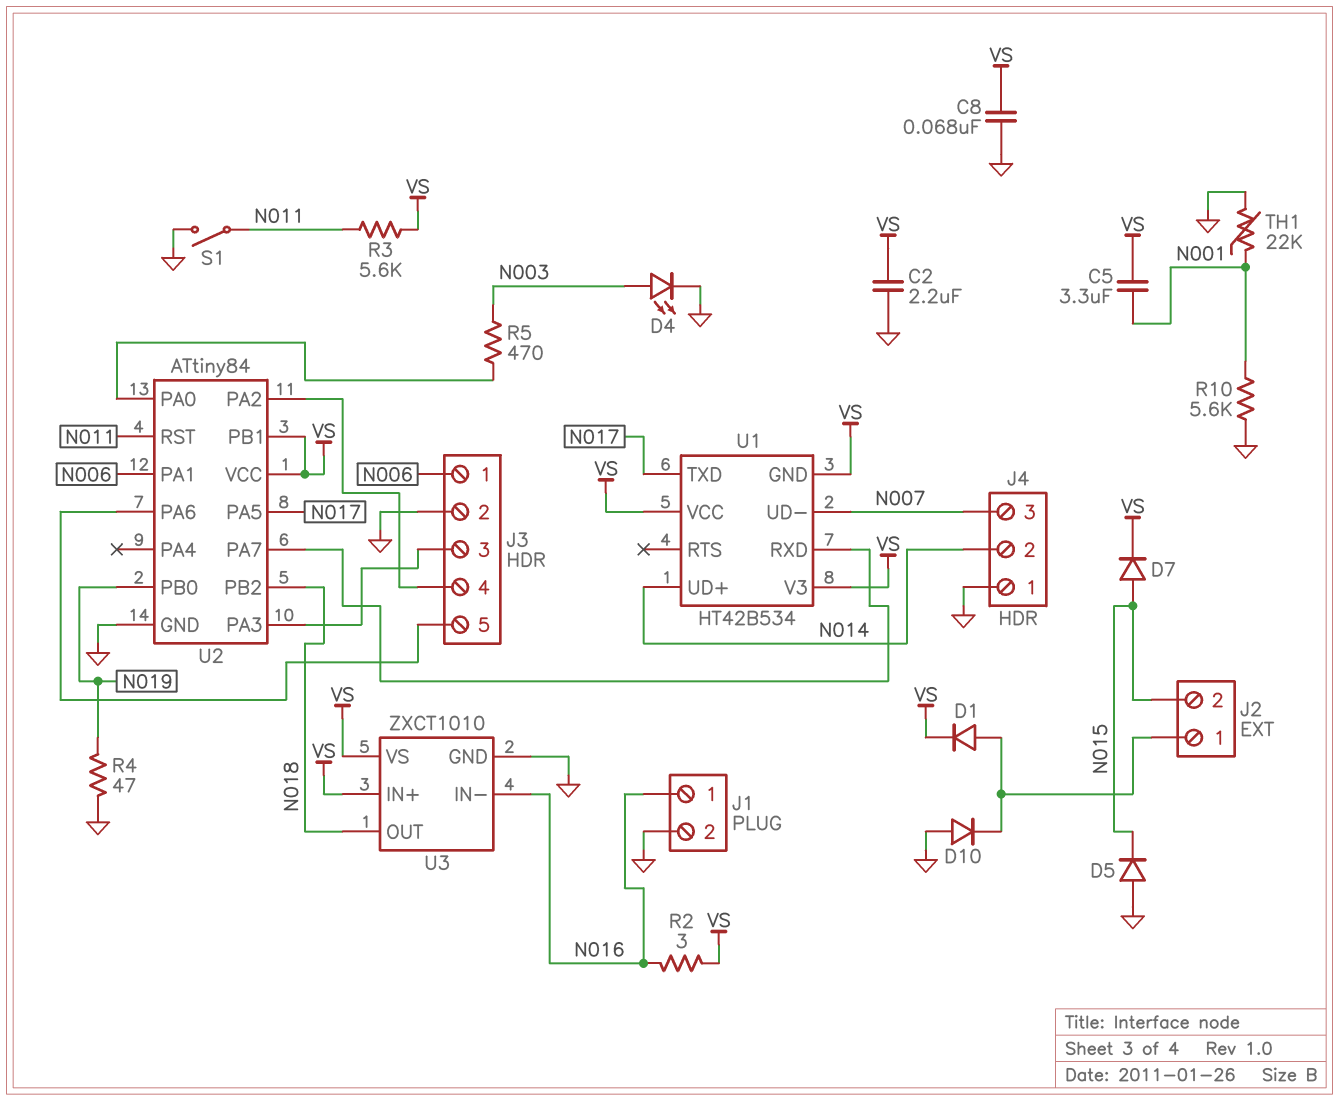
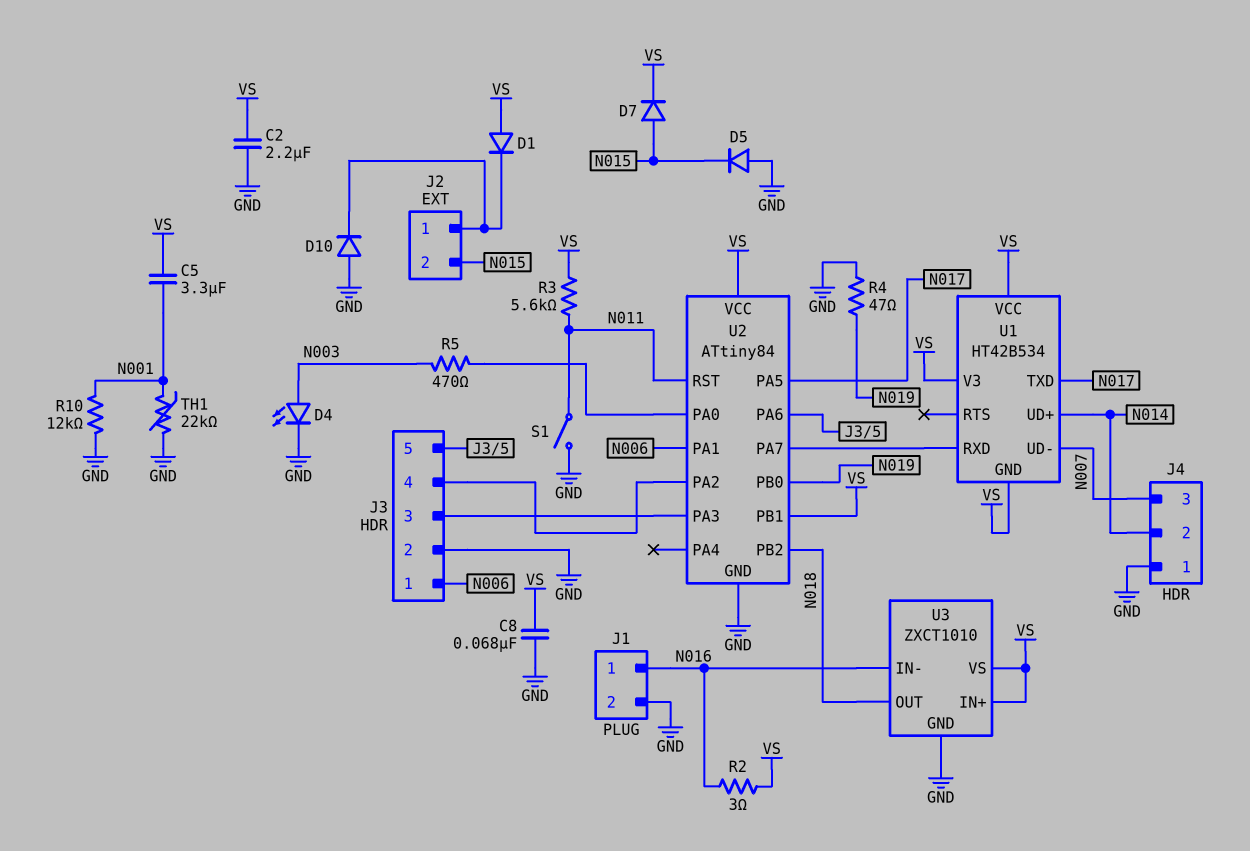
D1: diode (A J2/1, K VS) -> diode (A VS, K J2/1)
R10: 5.6k (GND, N001) -> 12k (GND, N001)

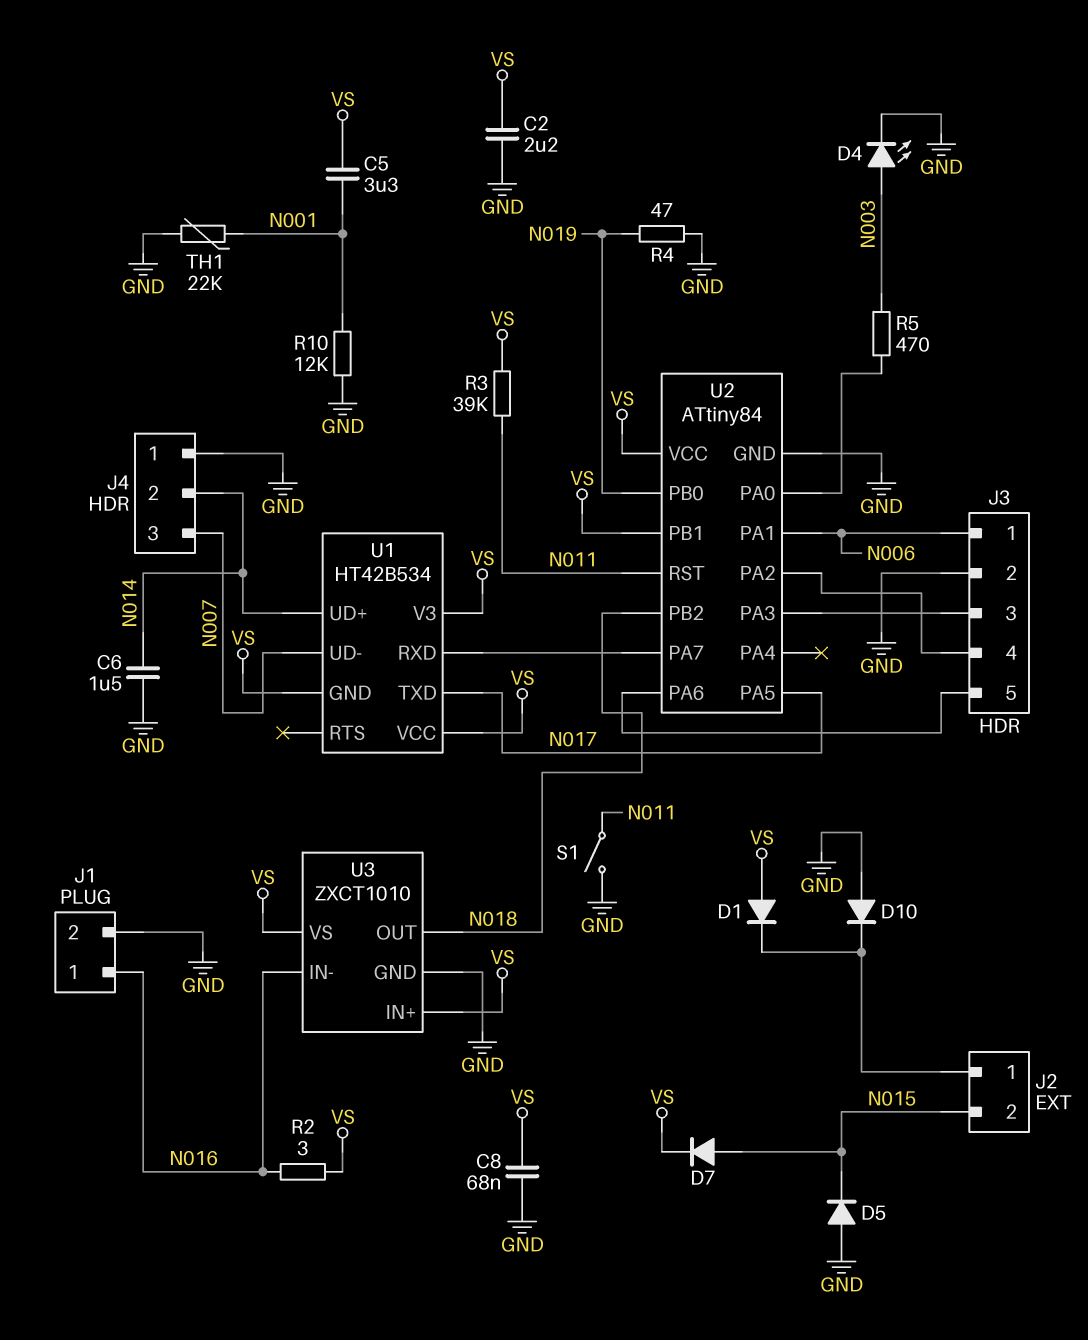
C6: none -> 1.5uF (GND, N014)
R3: 5.6k (N011, VS) -> 39k (N011, VS)

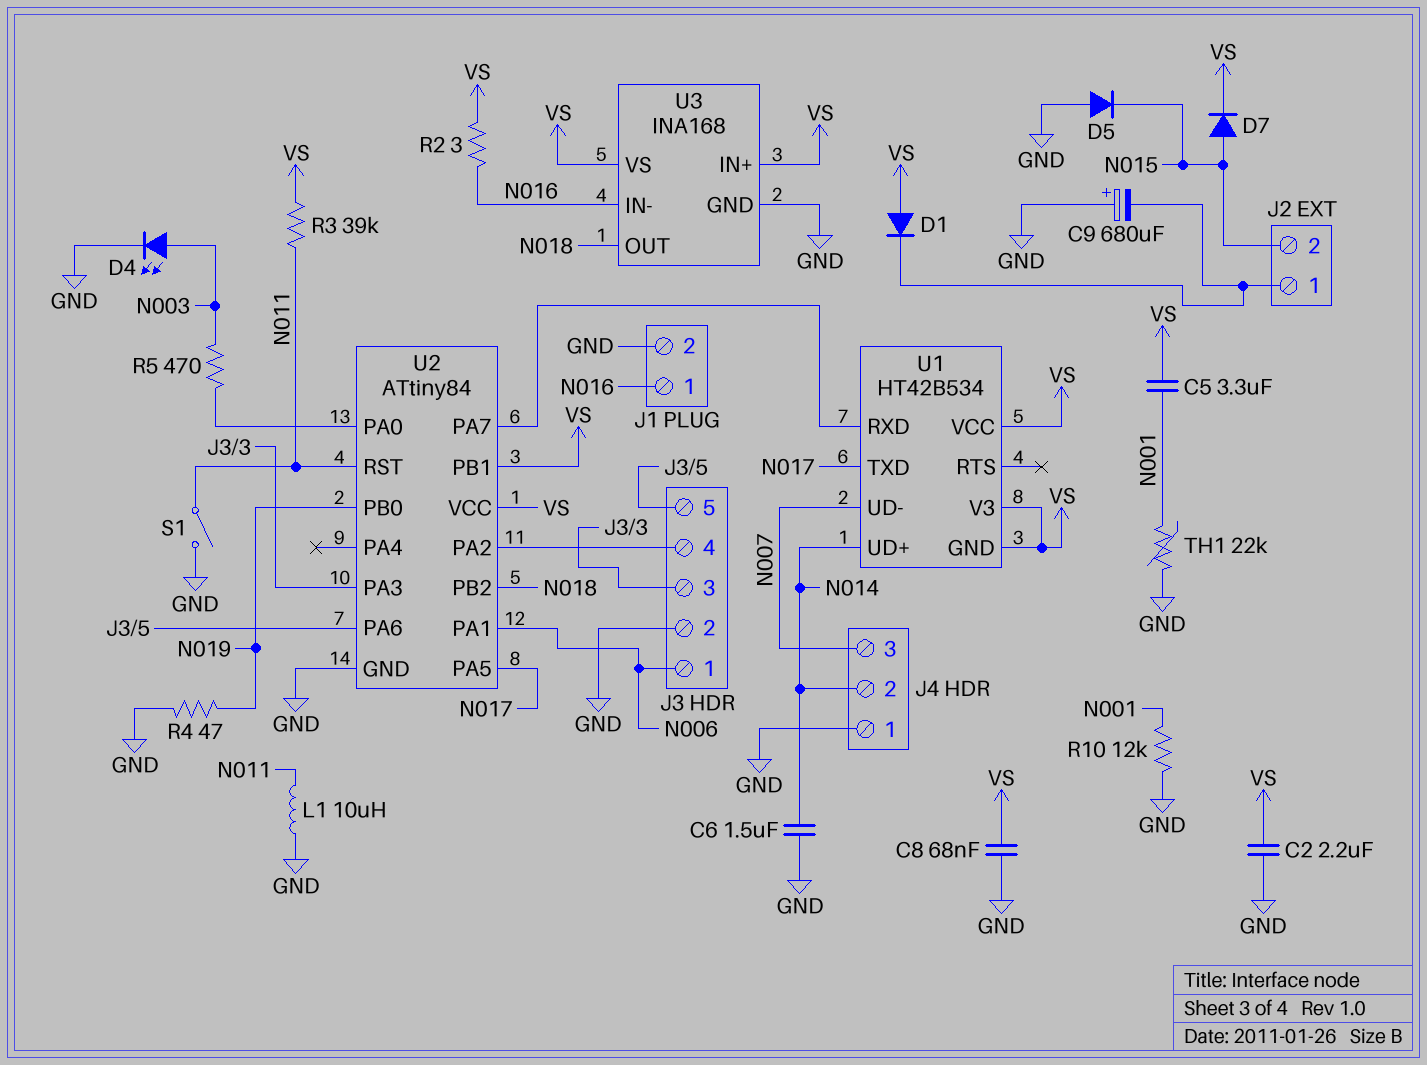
C9: none -> 680uF (plus GND, minus J2/1)
D10: diode (A GND, K J2/1) -> none
L1: none -> 10uH (GND, N011)
U3: ZXCT1010 -> INA168

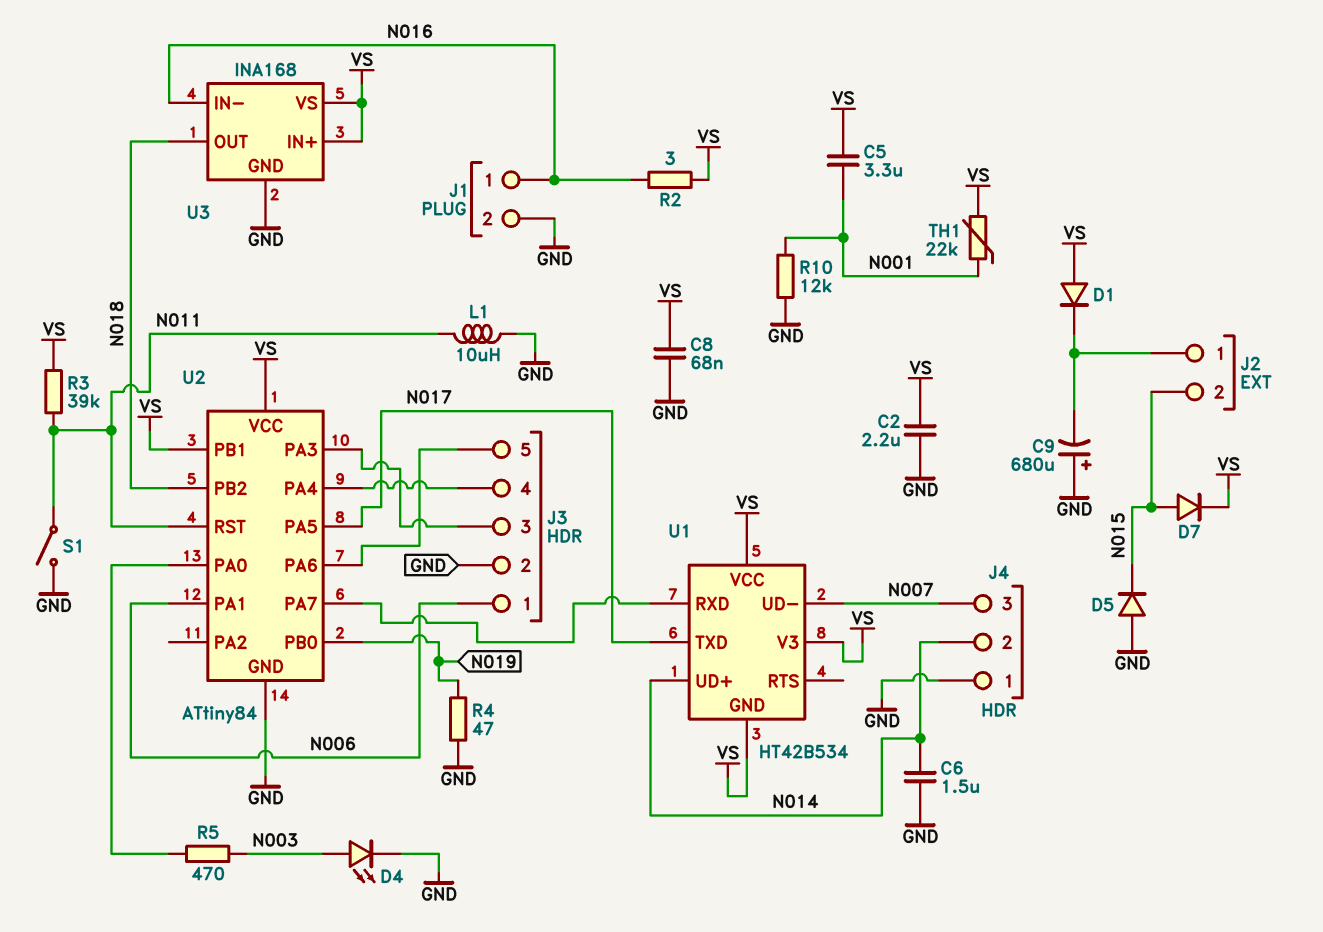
TH1: 22k (GND, N001) -> 22k (N001, VS)
U2 pin PA2: J3/4 -> none
U2 pin PA4: none -> J3/4

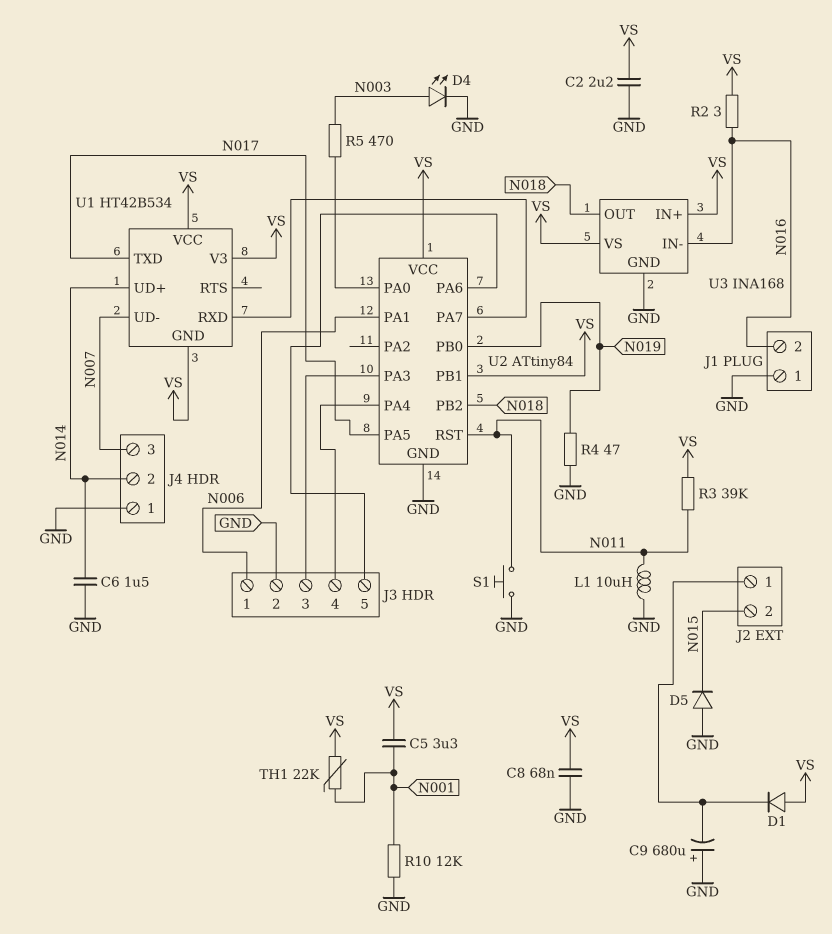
D7: diode (A N015, K VS) -> none
J1 pin 1: N016 -> GND
J1 pin 2: GND -> N016
S1: switch (GND, N011) -> button (GND, N011)

